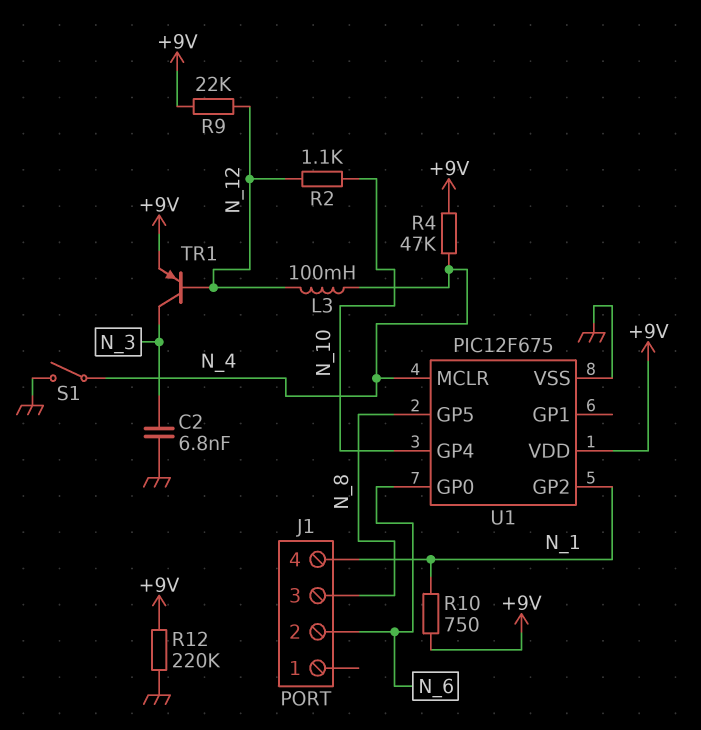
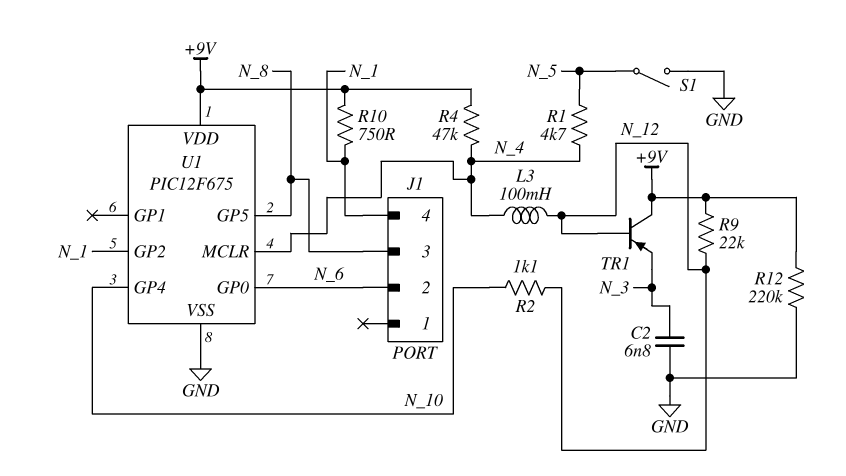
R1: none -> 4.7k (N_4, N_5)
S1: switch (GND, N_4) -> switch (GND, N_5)
TR1: PNP (B N_12, C N_3, E +9V) -> PNP (B N_12, C +9V, E N_3)

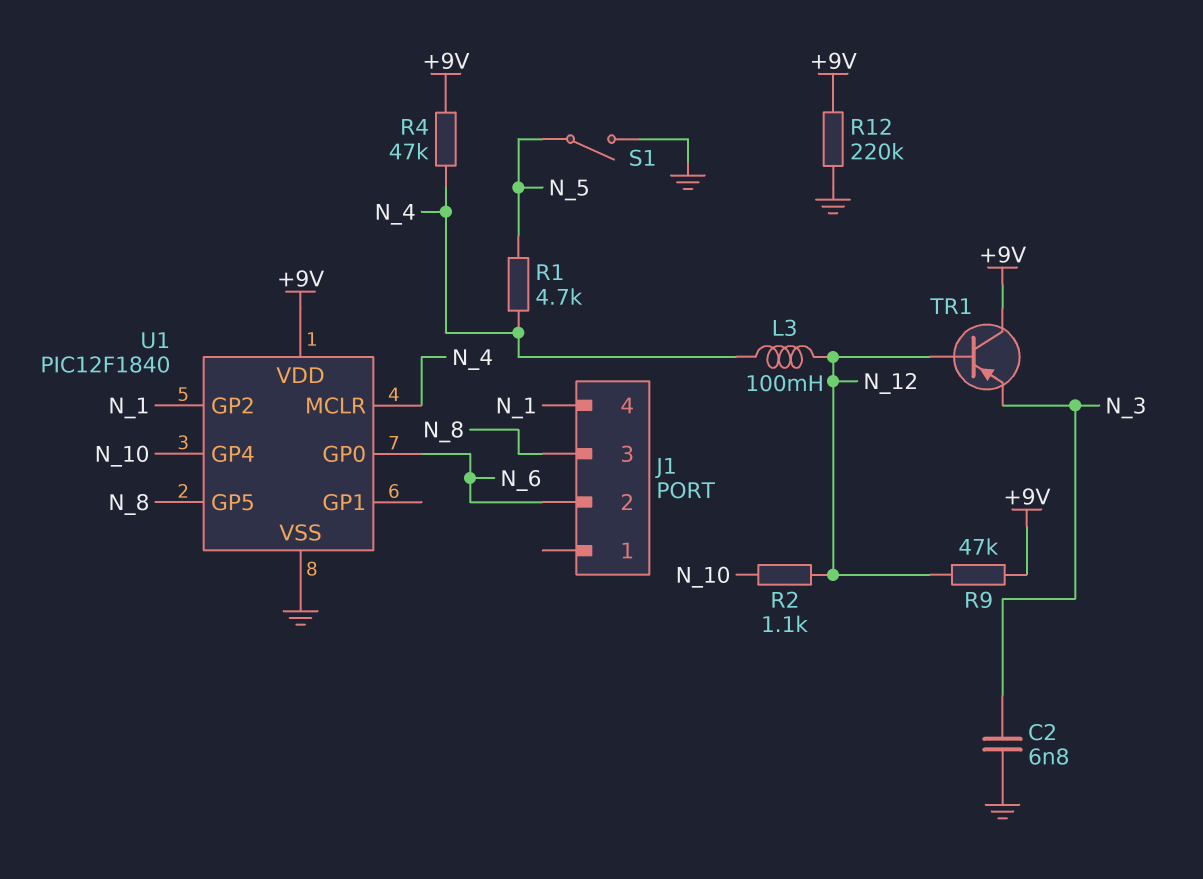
R9: 22k (+9V, N_12) -> 47k (+9V, N_12)
R10: 750 (+9V, N_1) -> none
U1: PIC12F675 -> PIC12F1840

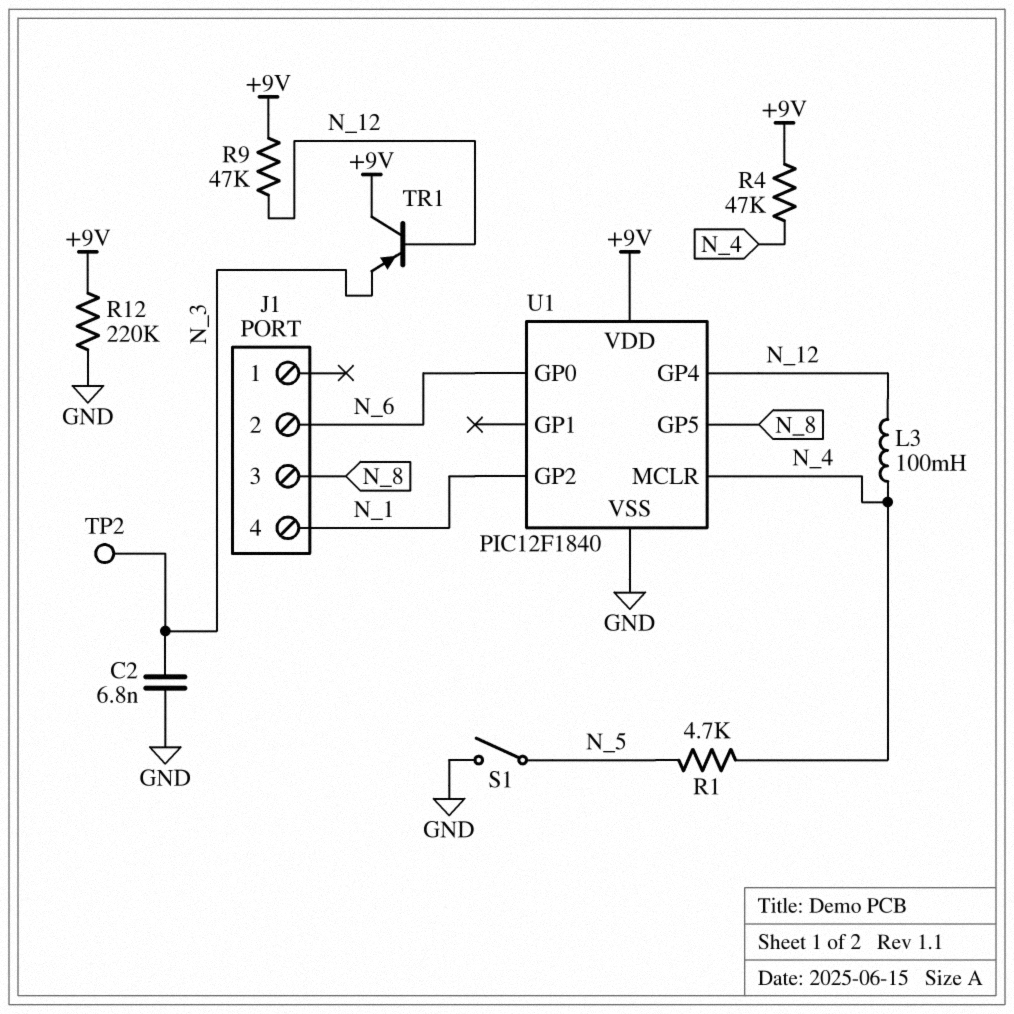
R2: 1.1k (N_10, N_12) -> none
TP2: none -> test point (N_3)
U1 pin GP4: N_10 -> N_12

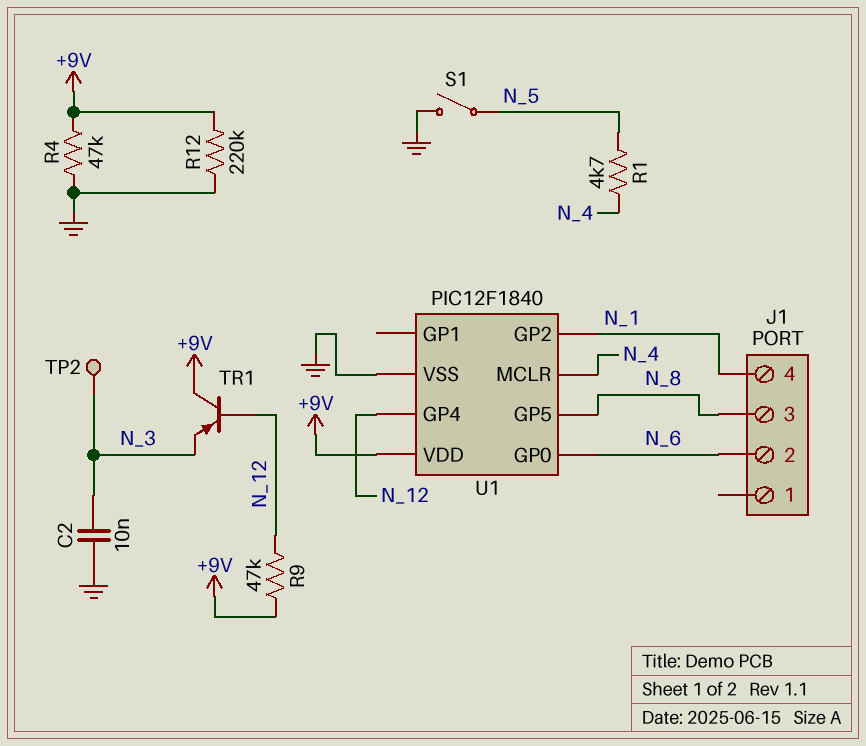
C2: 6.8nF (GND, N_3) -> 10nF (GND, N_3)
L3: 100mH (N_4, N_12) -> none
R4: 47k (+9V, N_4) -> 47k (+9V, GND)

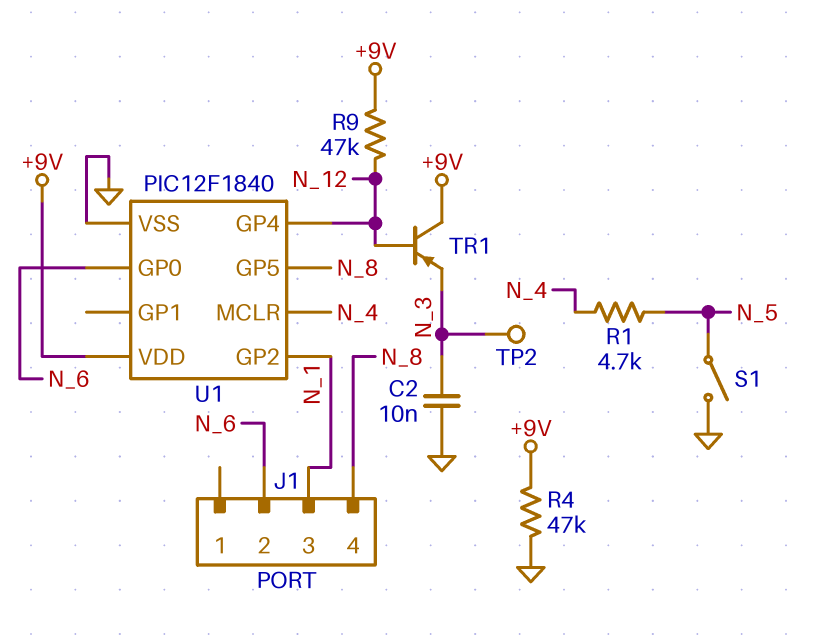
J1 pin 3: N_8 -> N_1
J1 pin 4: N_1 -> N_8
R12: 220k (+9V, GND) -> none

